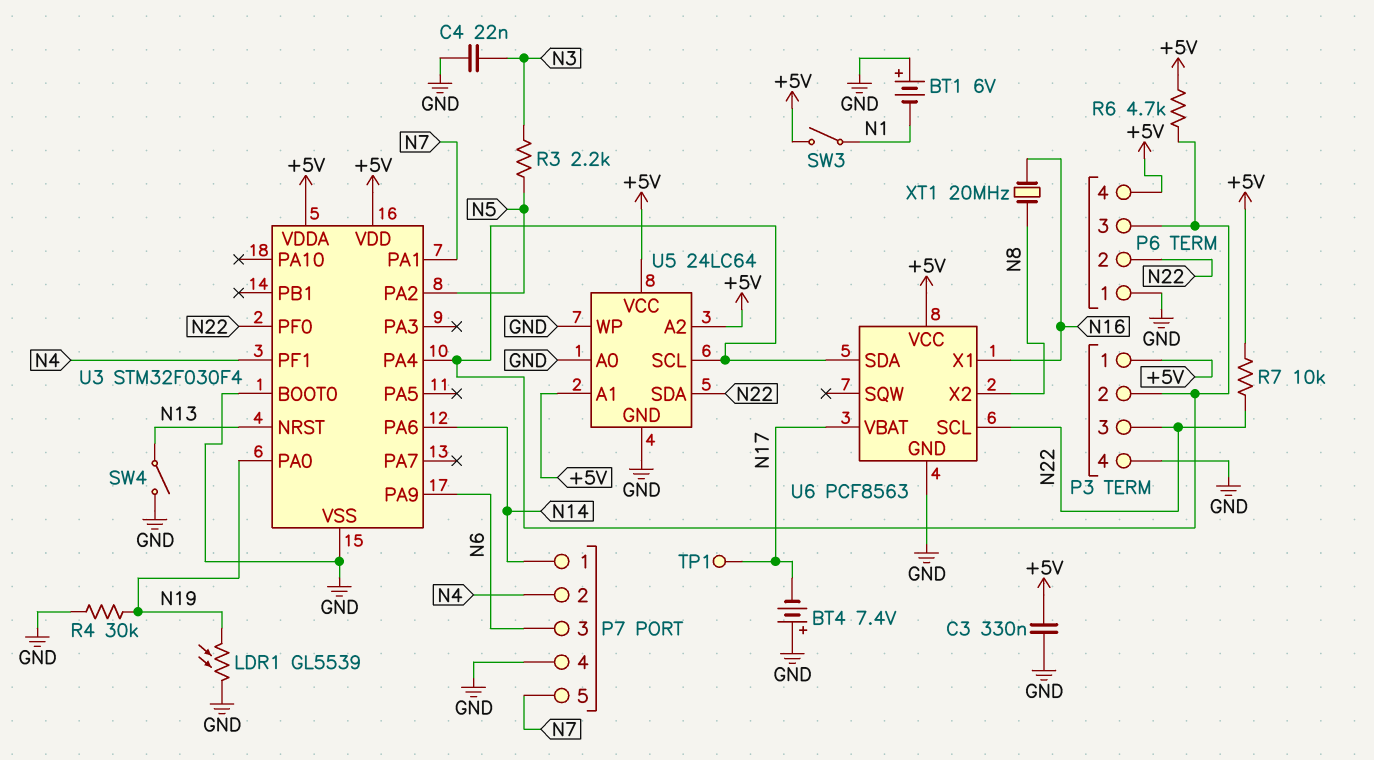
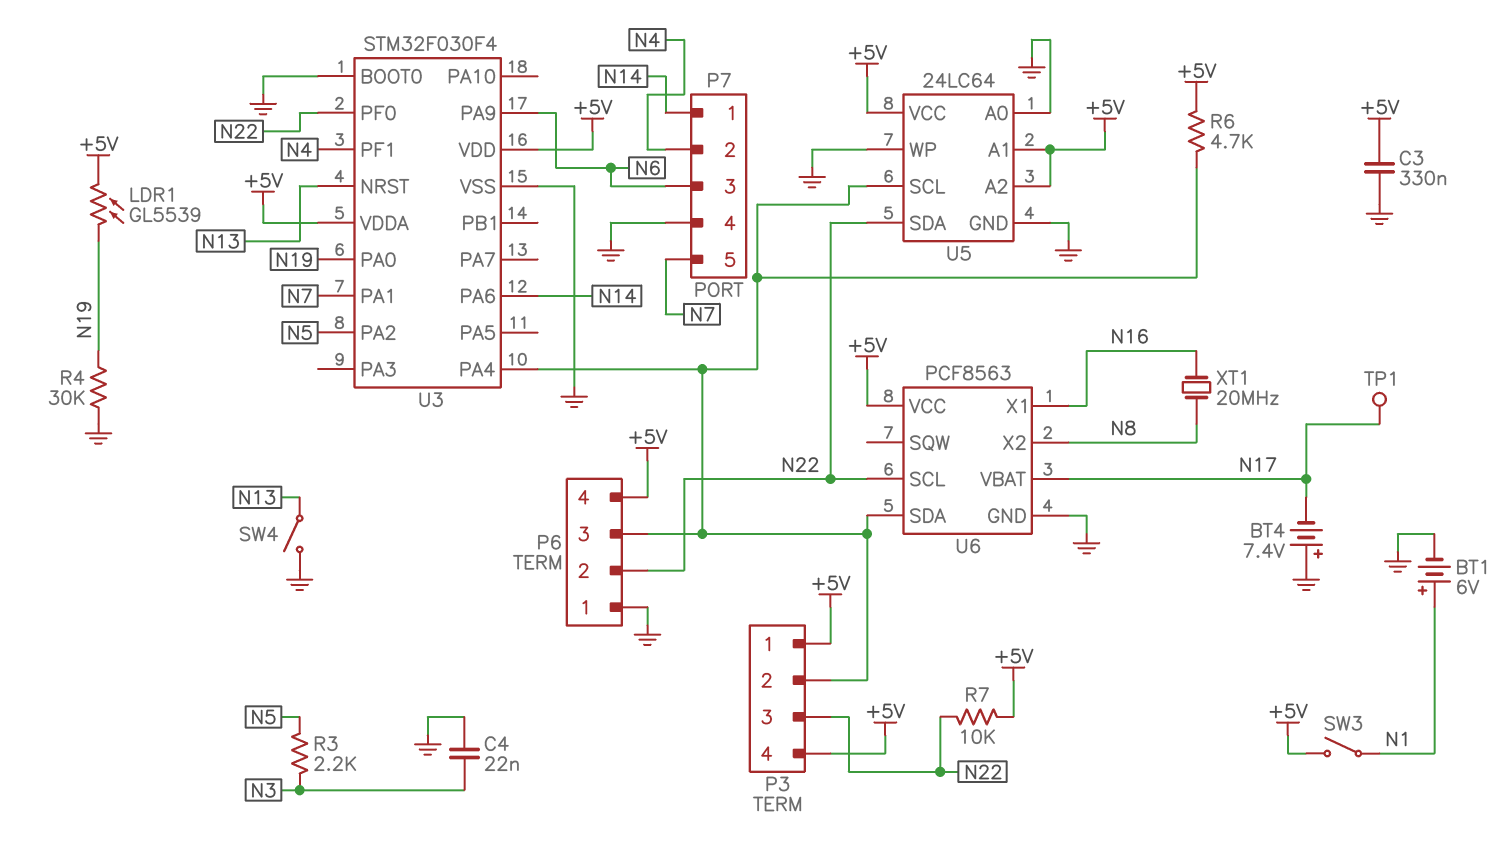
BT1: 6V (plus GND, minus N1) -> 6V (plus N1, minus GND)
LDR1: GL5539 (GND, N19) -> GL5539 (+5V, N19)
P3 pin 4: GND -> +5V

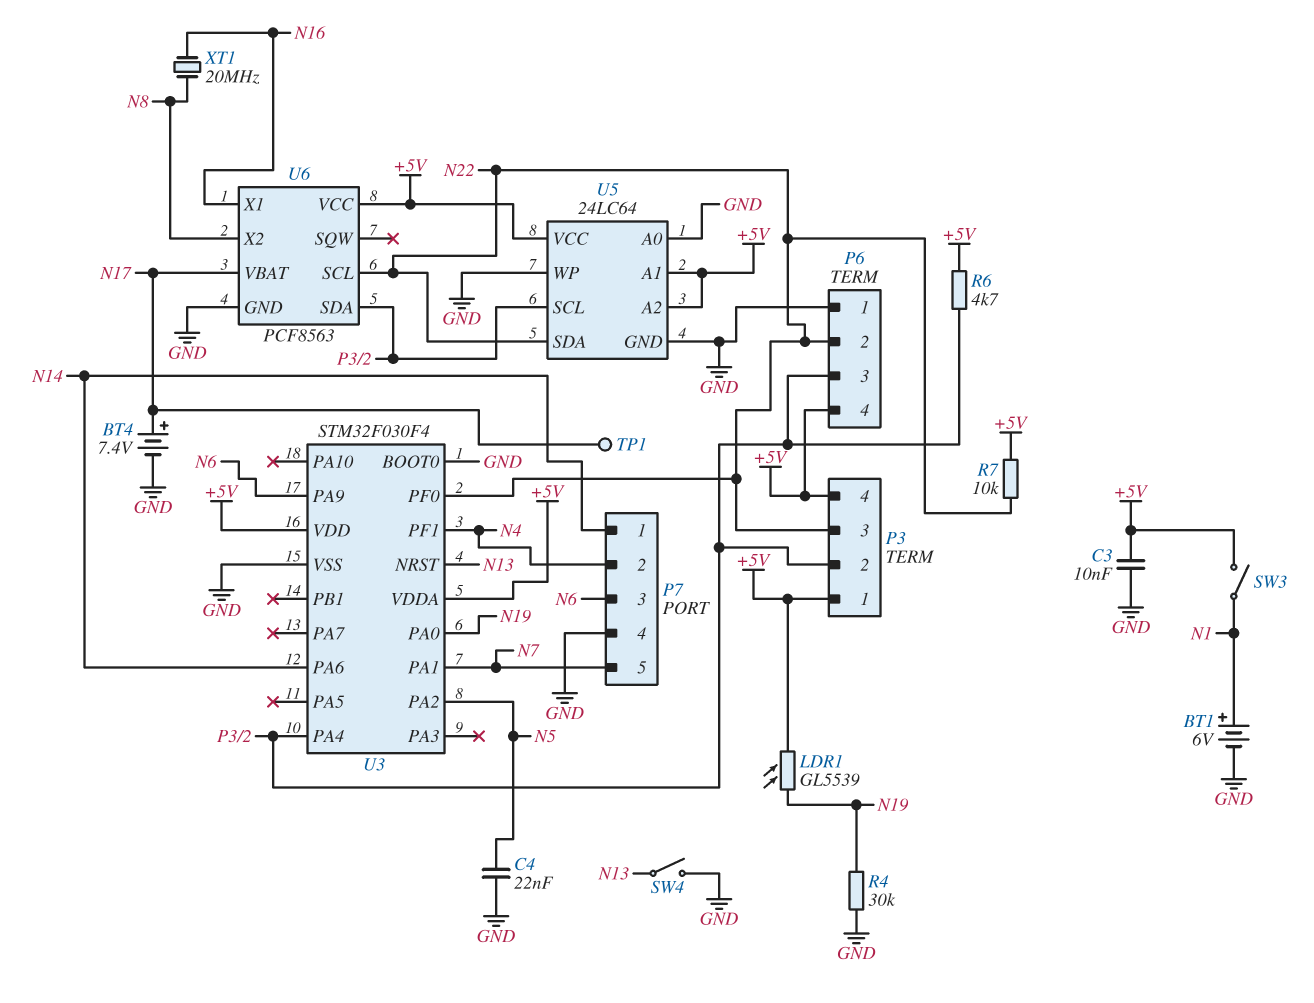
BT4: 7.4V (plus GND, minus N17) -> 7.4V (plus N17, minus GND)
C3: 330nF (+5V, GND) -> 10nF (+5V, GND)
C4: 22nF (GND, N3) -> 22nF (GND, N5)
R3: 2.2k (N3, N5) -> none

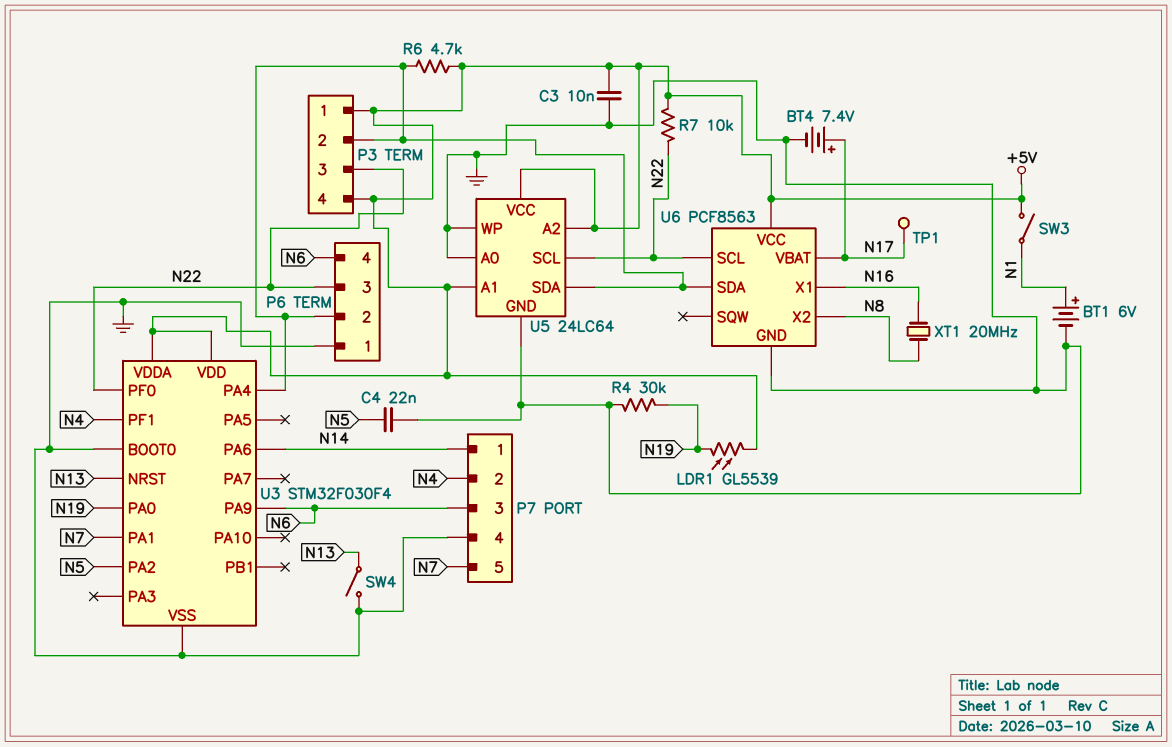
P6 pin 2: N22 -> P3/2
P6 pin 3: P3/2 -> N22
P6 pin 4: +5V -> N6
U5 pin SCL: P3/2 -> N22
U5 pin SDA: N22 -> P3/2

